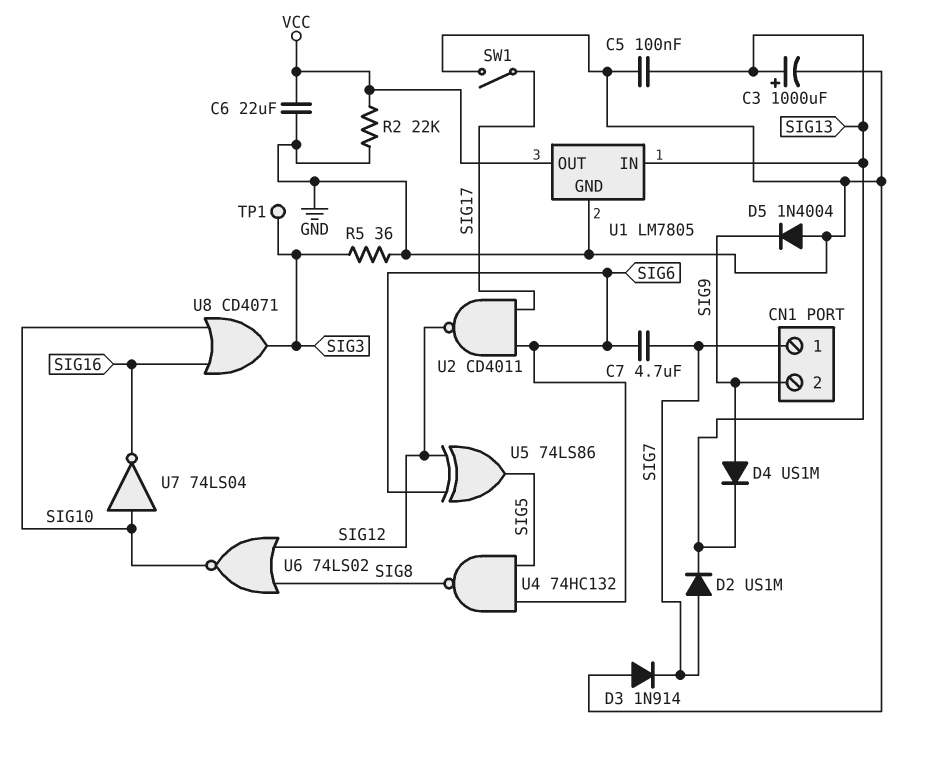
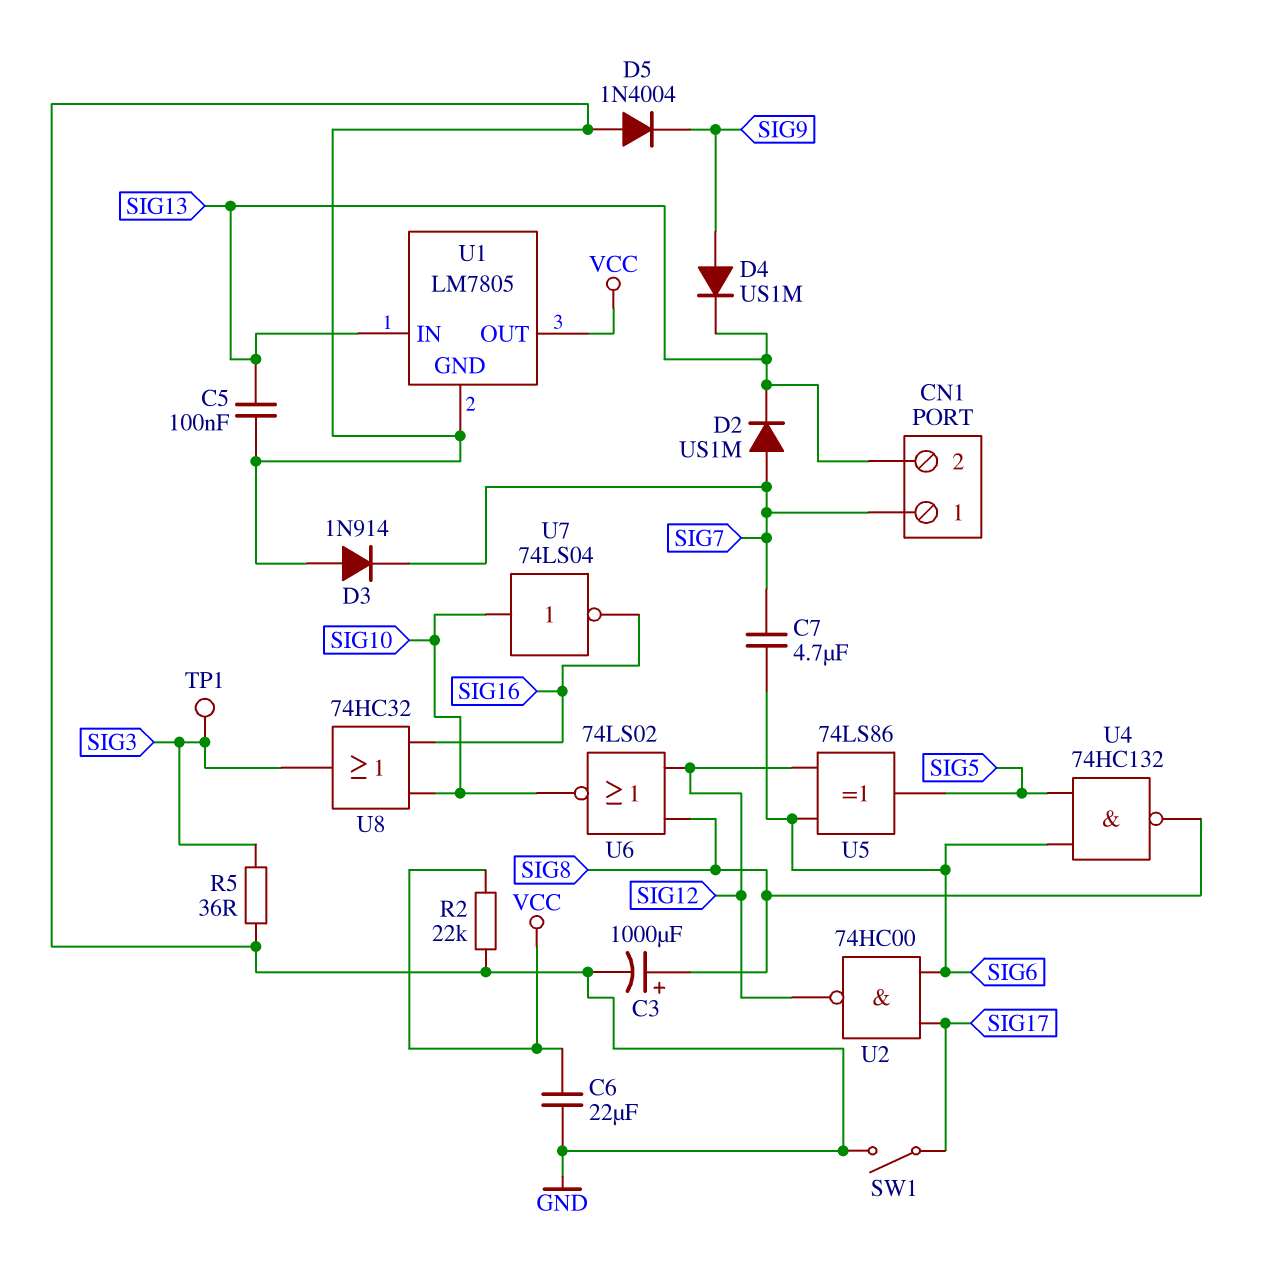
C3: 1000uF (plus SIG13, minus GND) -> 1000uF (plus SIG8, minus GND)
CN1 pin 2: SIG9 -> SIG13
U2: NAND CD4011 (in SIG6, in SIG17, out SIG12) -> NAND 74HC00 (in SIG6, in SIG17, out SIG12)
U8: OR CD4071 (in SIG10, in SIG16, out SIG3) -> OR 74HC32 (in SIG10, in SIG16, out SIG3)

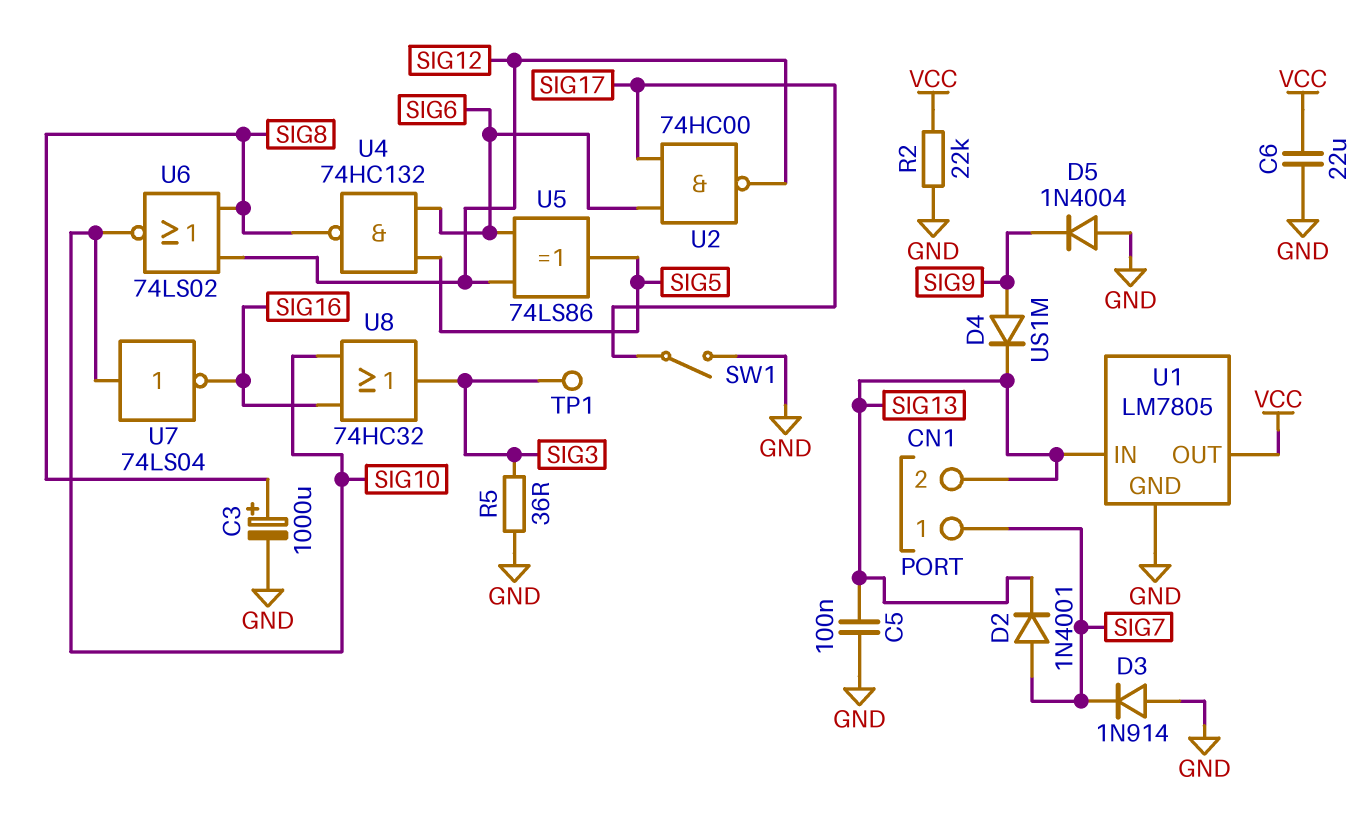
C7: 4.7uF (SIG6, SIG7) -> none
D2: diode US1M (A SIG7, K SIG13) -> diode 1N4001 (A SIG7, K SIG13)

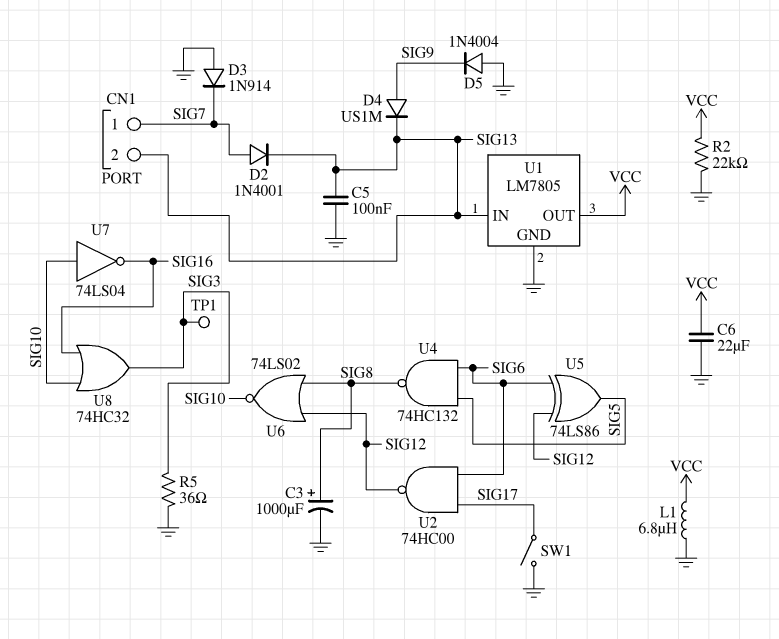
L1: none -> 6.8uH (GND, VCC)

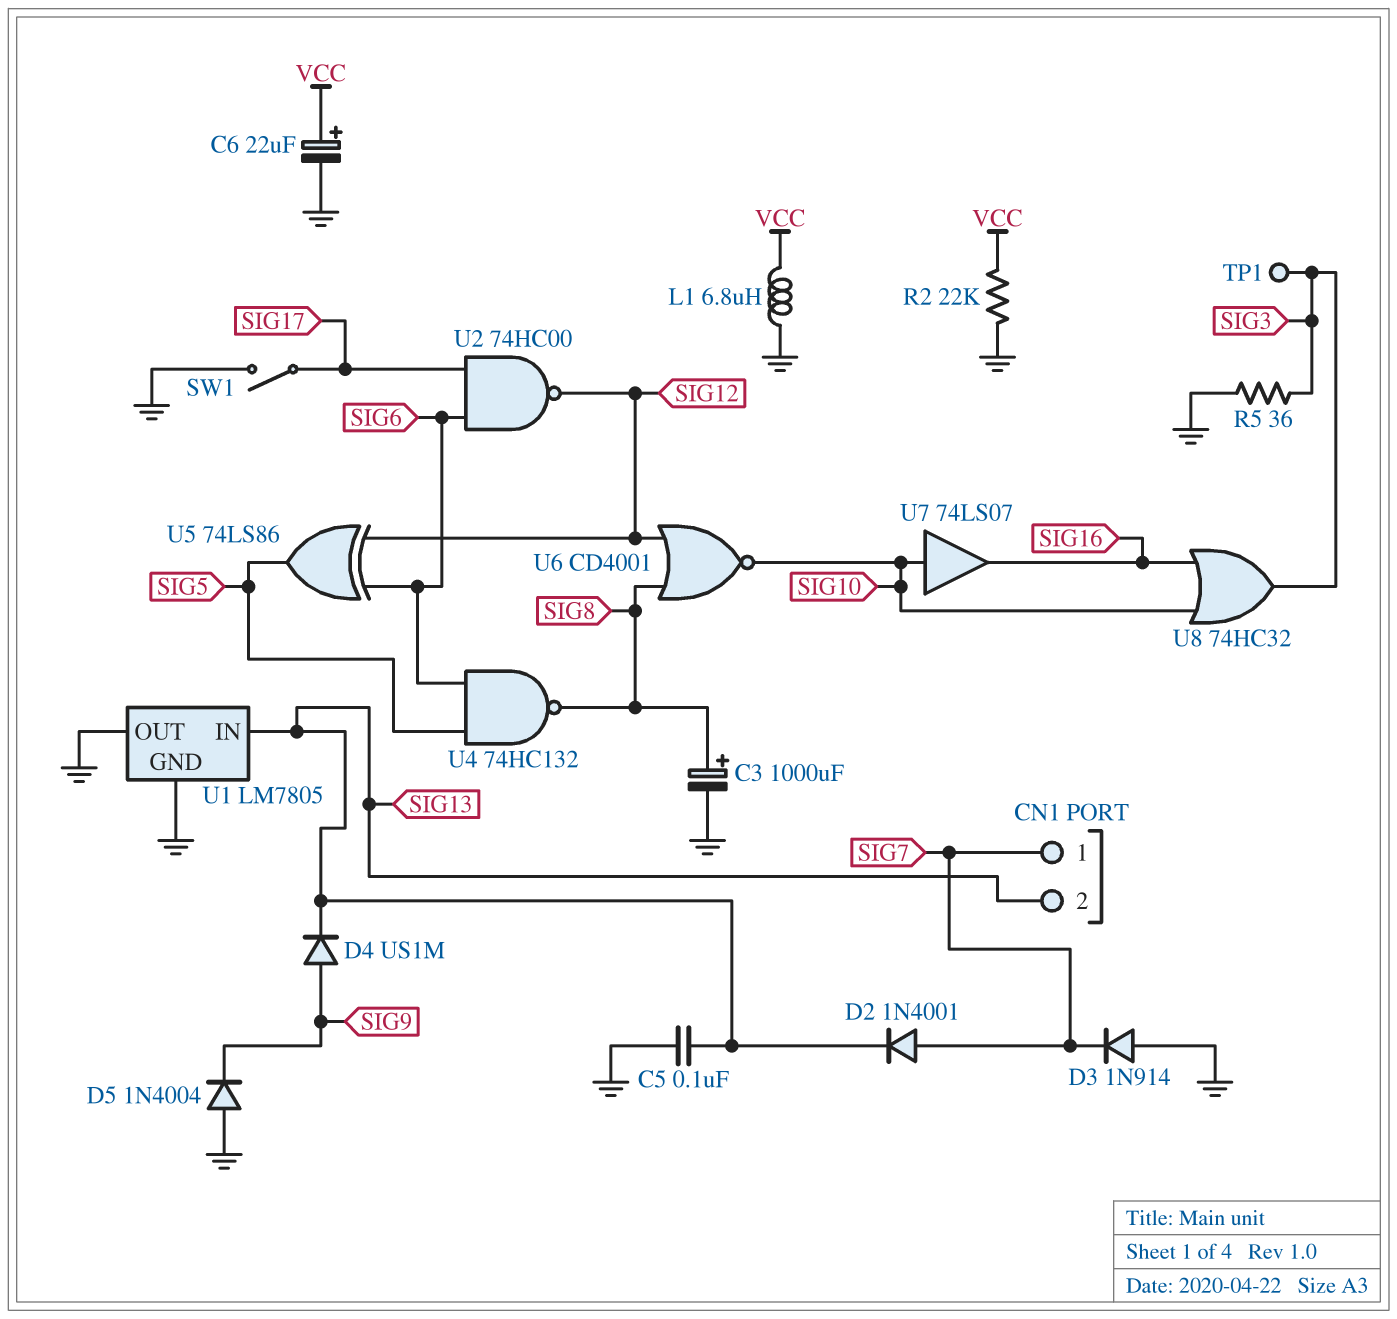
C6: 22uF (GND, VCC) -> 22uF (plus VCC, minus GND)
U1 pin OUT: VCC -> GND
U6: NOR 74LS02 (in SIG8, in SIG12, out SIG10) -> NOR CD4001 (in SIG8, in SIG12, out SIG10)
U7: NOT 74LS04 (in SIG10, out SIG16) -> buffer 74LS07 (in SIG10, out SIG16)

